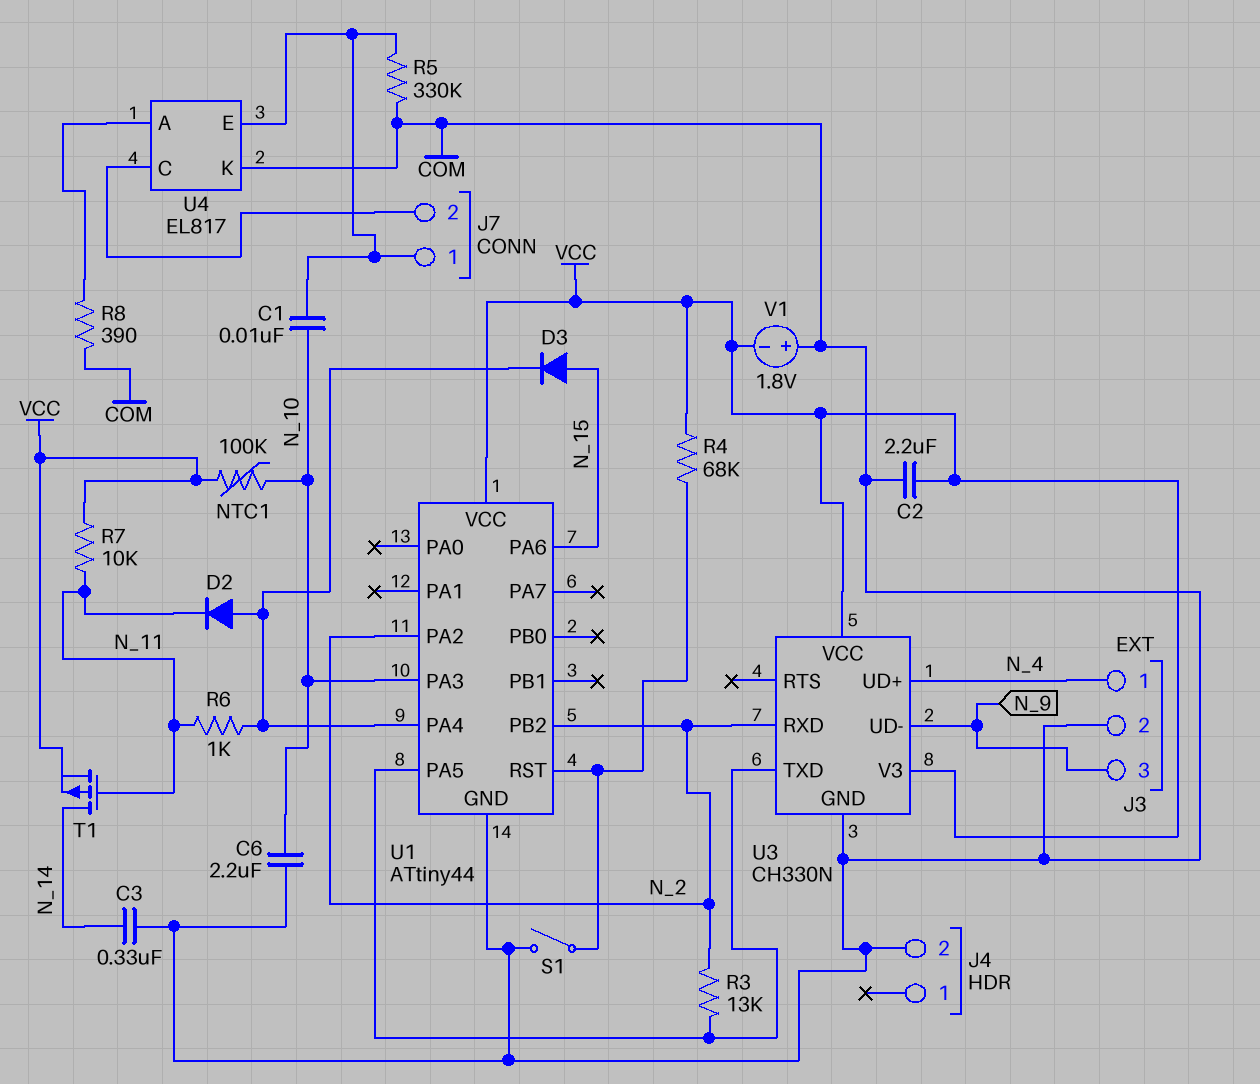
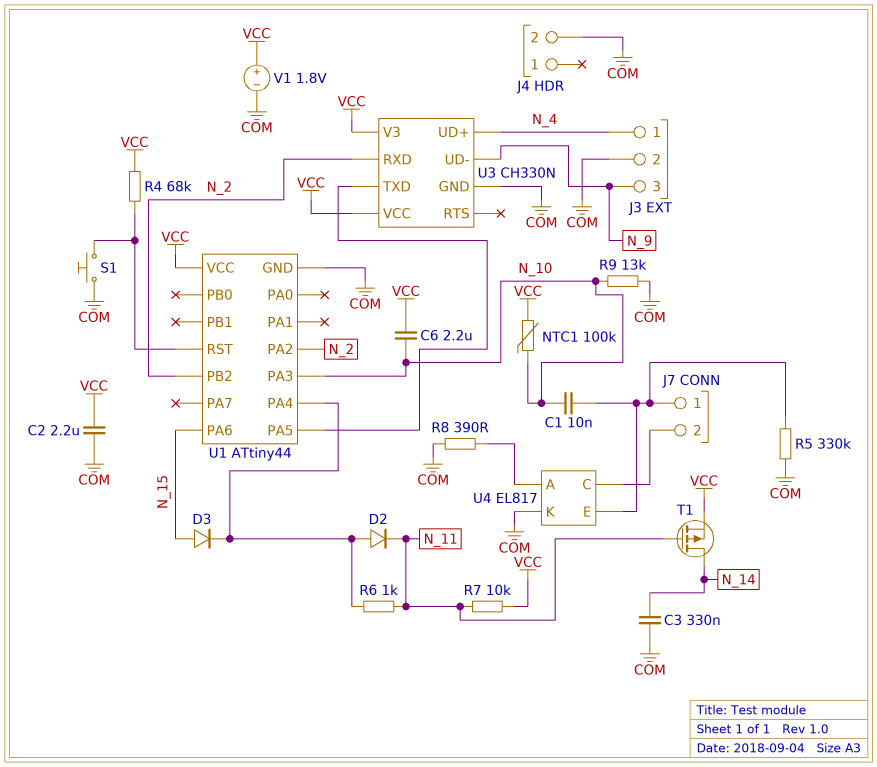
C6: 2.2uF (COM, N_10) -> 2.2uF (N_10, VCC)
R3: 13k (N_2, U1/PA5) -> none
R9: none -> 13k (COM, N_10)
S1: switch (COM, U1/RST) -> button (COM, U1/RST)
V1: 1.8V (plus COM, minus VCC) -> 1.8V (plus VCC, minus COM)

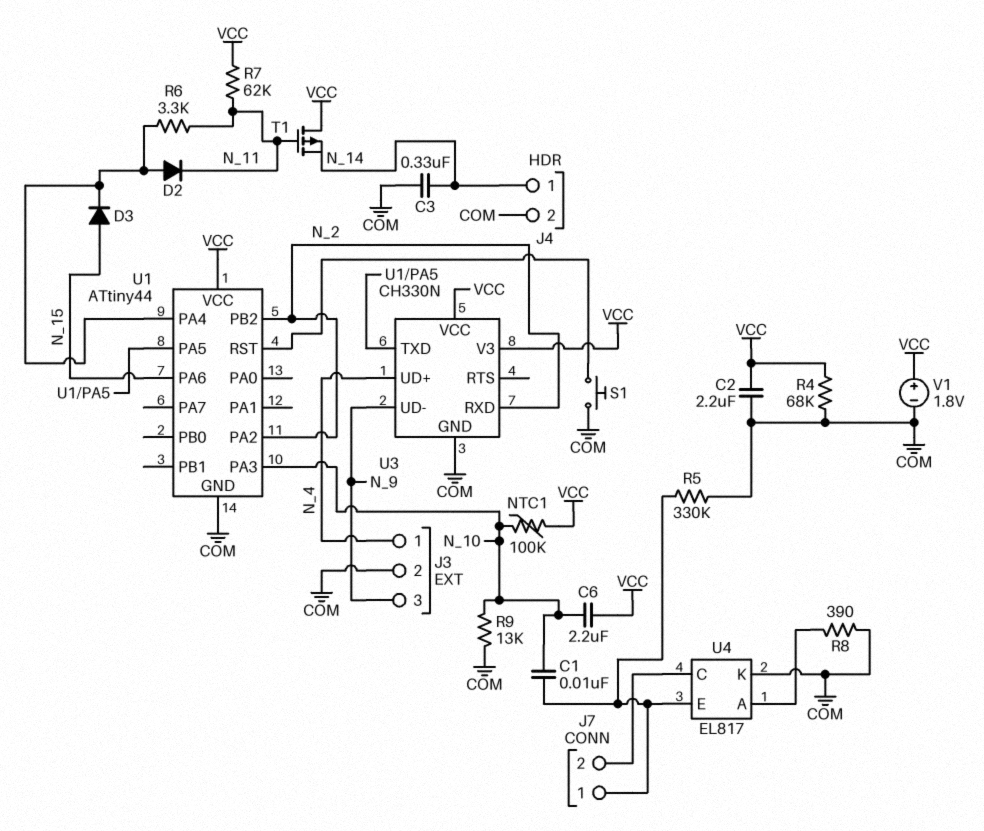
J4 pin 1: none -> N_14
R4: 68k (U1/RST, VCC) -> 68k (COM, VCC)
R6: 1k (N_11, U1/PA4) -> 3.3k (N_11, U1/PA4)
R7: 10k (N_11, VCC) -> 62k (N_11, VCC)
T1: PMOS (G N_11, D N_14, S VCC) -> PMOS (G N_11, D VCC, S N_14)

